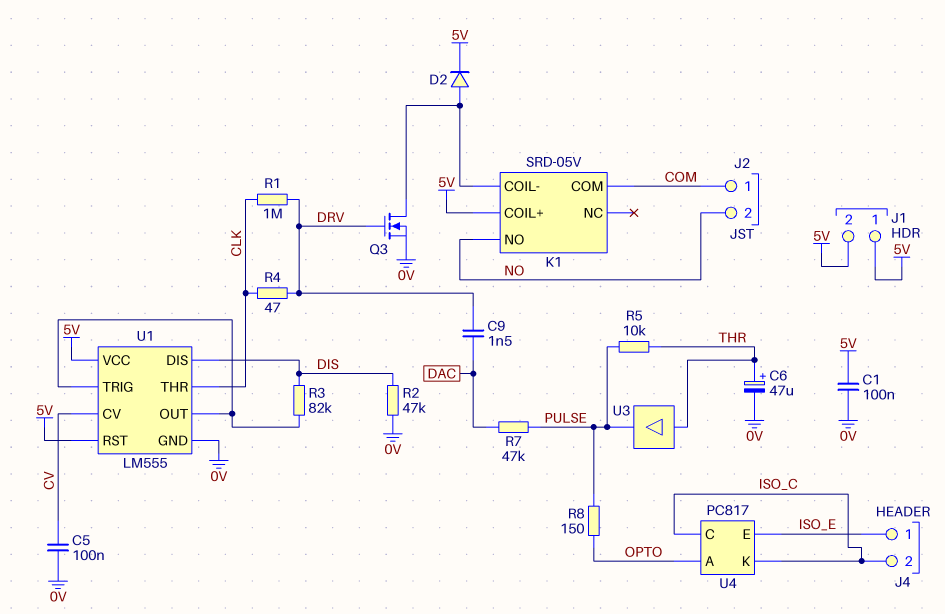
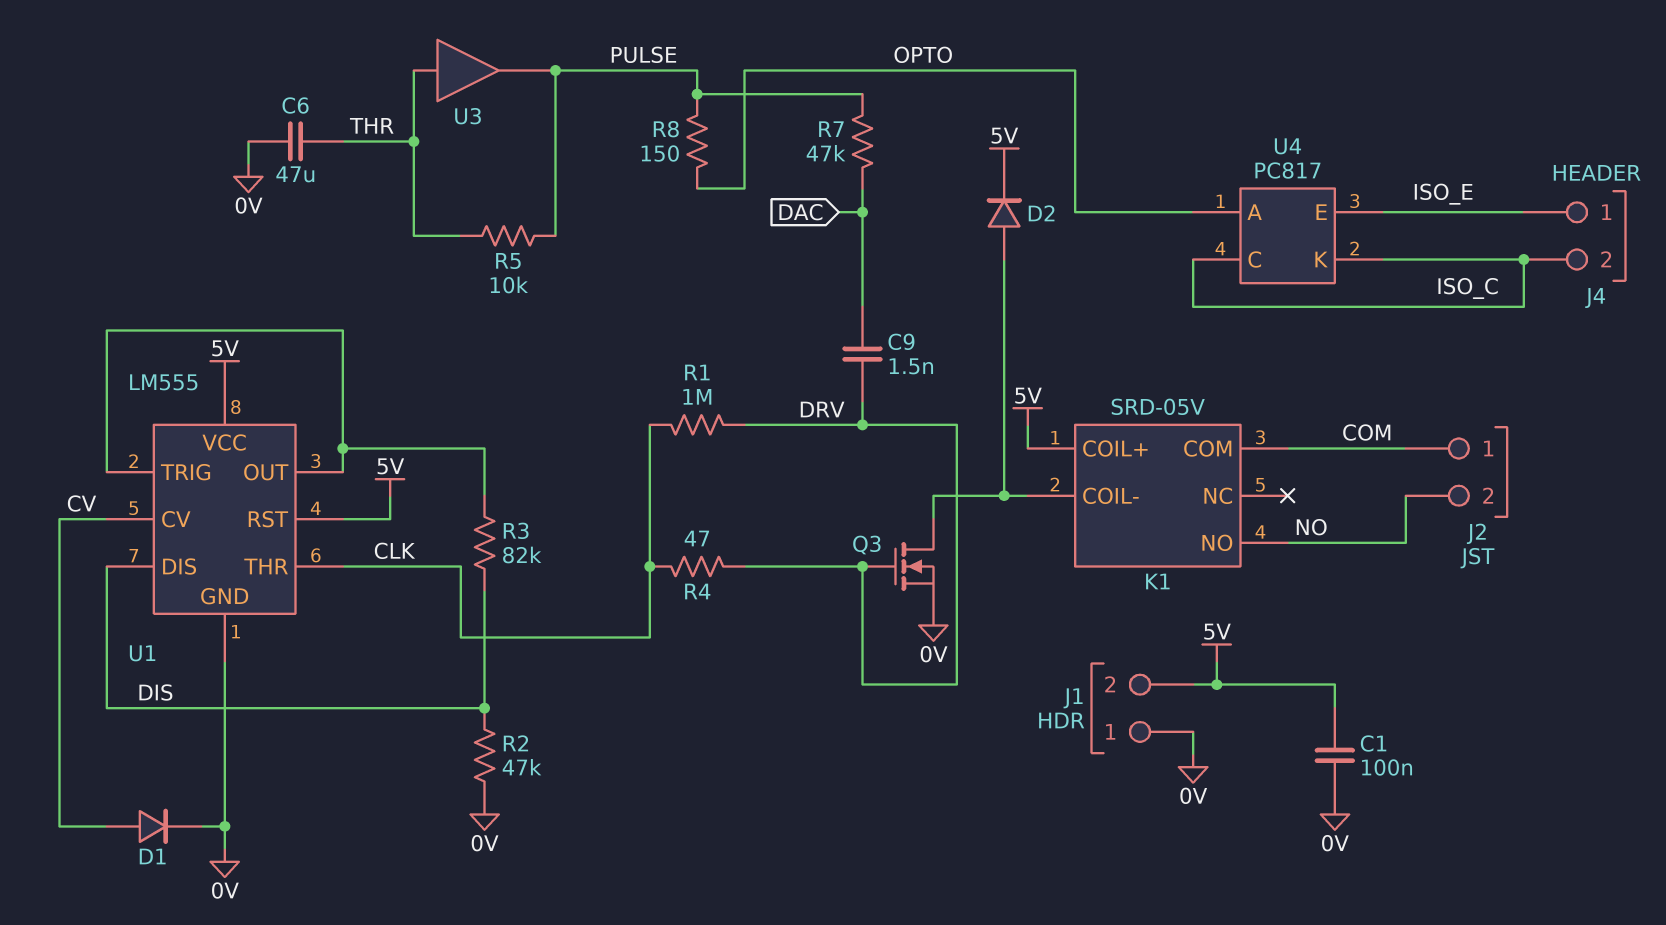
C5: 100nF (0V, CV) -> none
C6: 47uF (plus THR, minus 0V) -> 47uF (0V, THR)
D1: none -> diode (A CV, K 0V)
J1 pin 1: 5V -> 0V

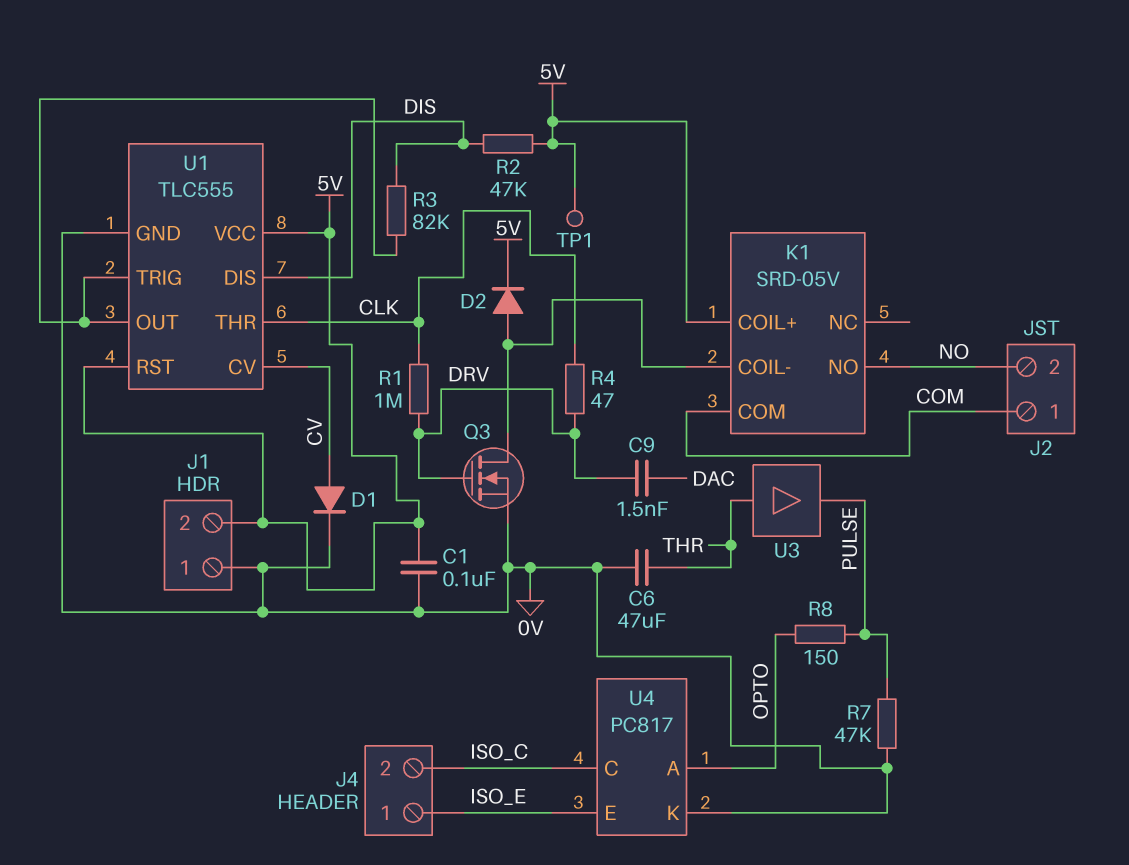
R2: 47k (0V, DIS) -> 47k (5V, DIS)
R5: 10k (PULSE, THR) -> none
R7: 47k (DAC, PULSE) -> 47k (0V, PULSE)
TP1: none -> test point (5V)
U1: LM555 -> TLC555
U4 pin K: ISO_C -> 0V

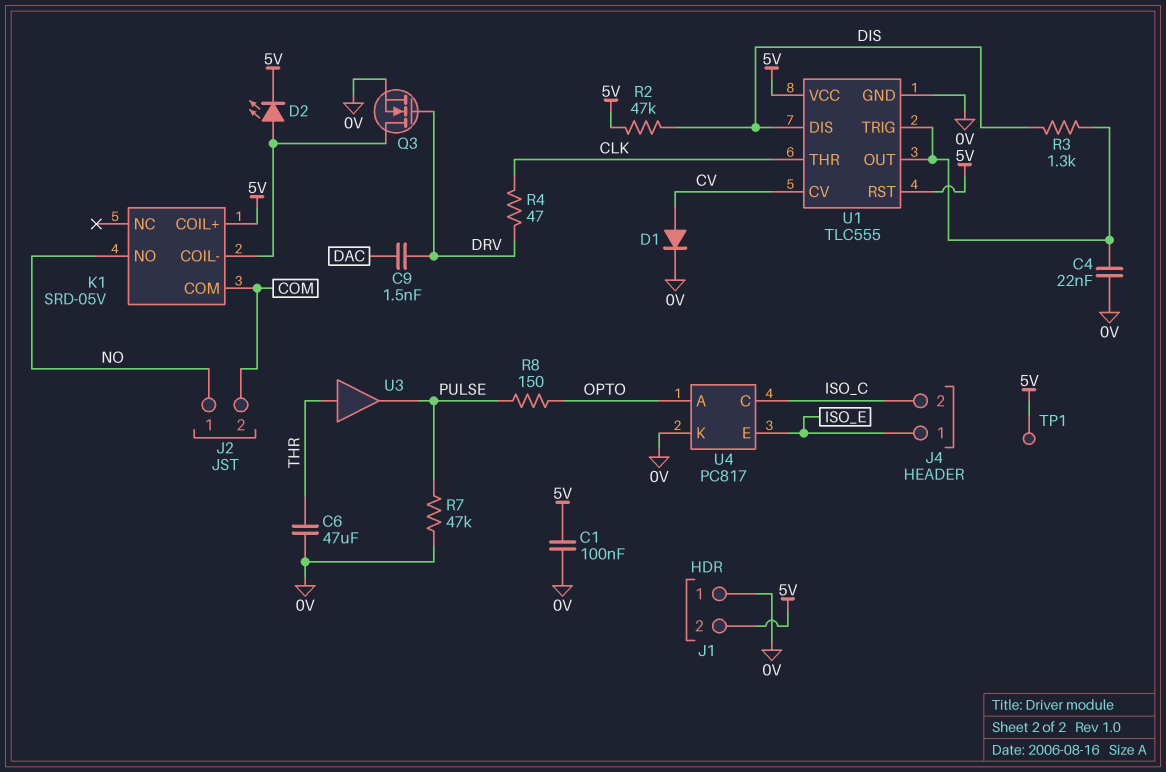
C4: none -> 22nF (0V, U1/OUT)
D2: diode (A K1/COIL-, K 5V) -> LED (A K1/COIL-, K 5V)
J2 pin 1: COM -> NO
J2 pin 2: NO -> COM
R1: 1M (CLK, DRV) -> none
R3: 82k (DIS, U1/OUT) -> 1.3k (DIS, U1/OUT)

